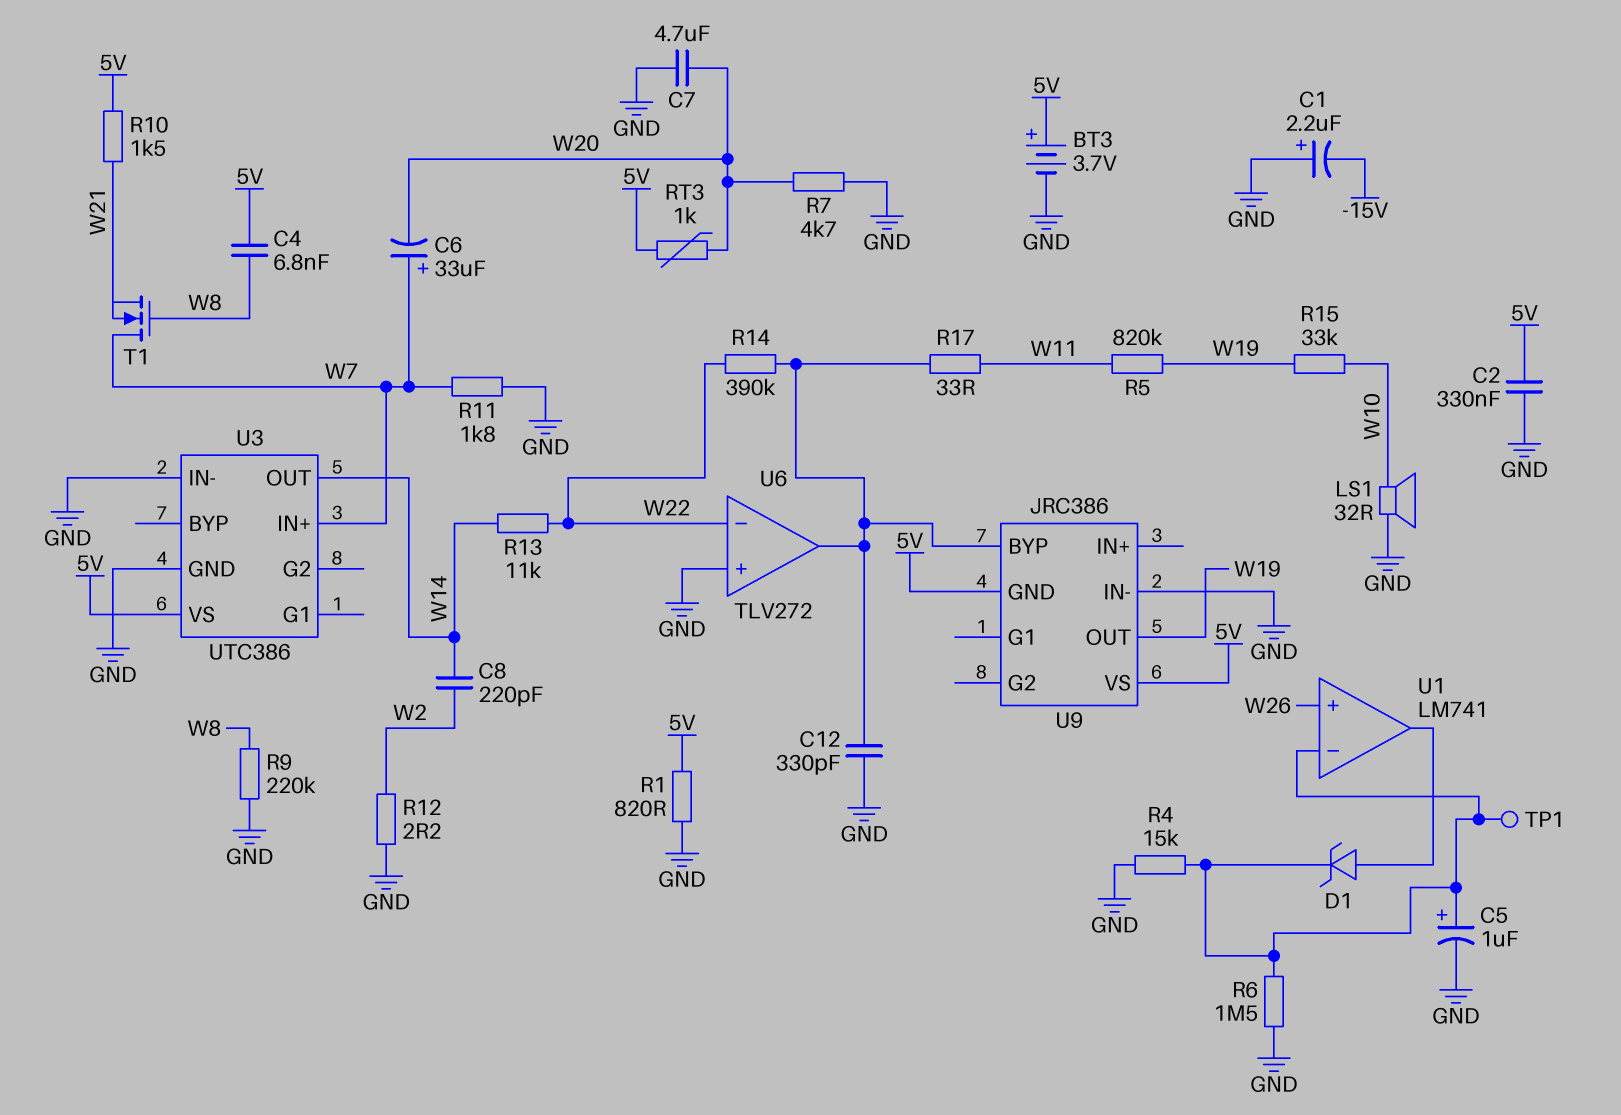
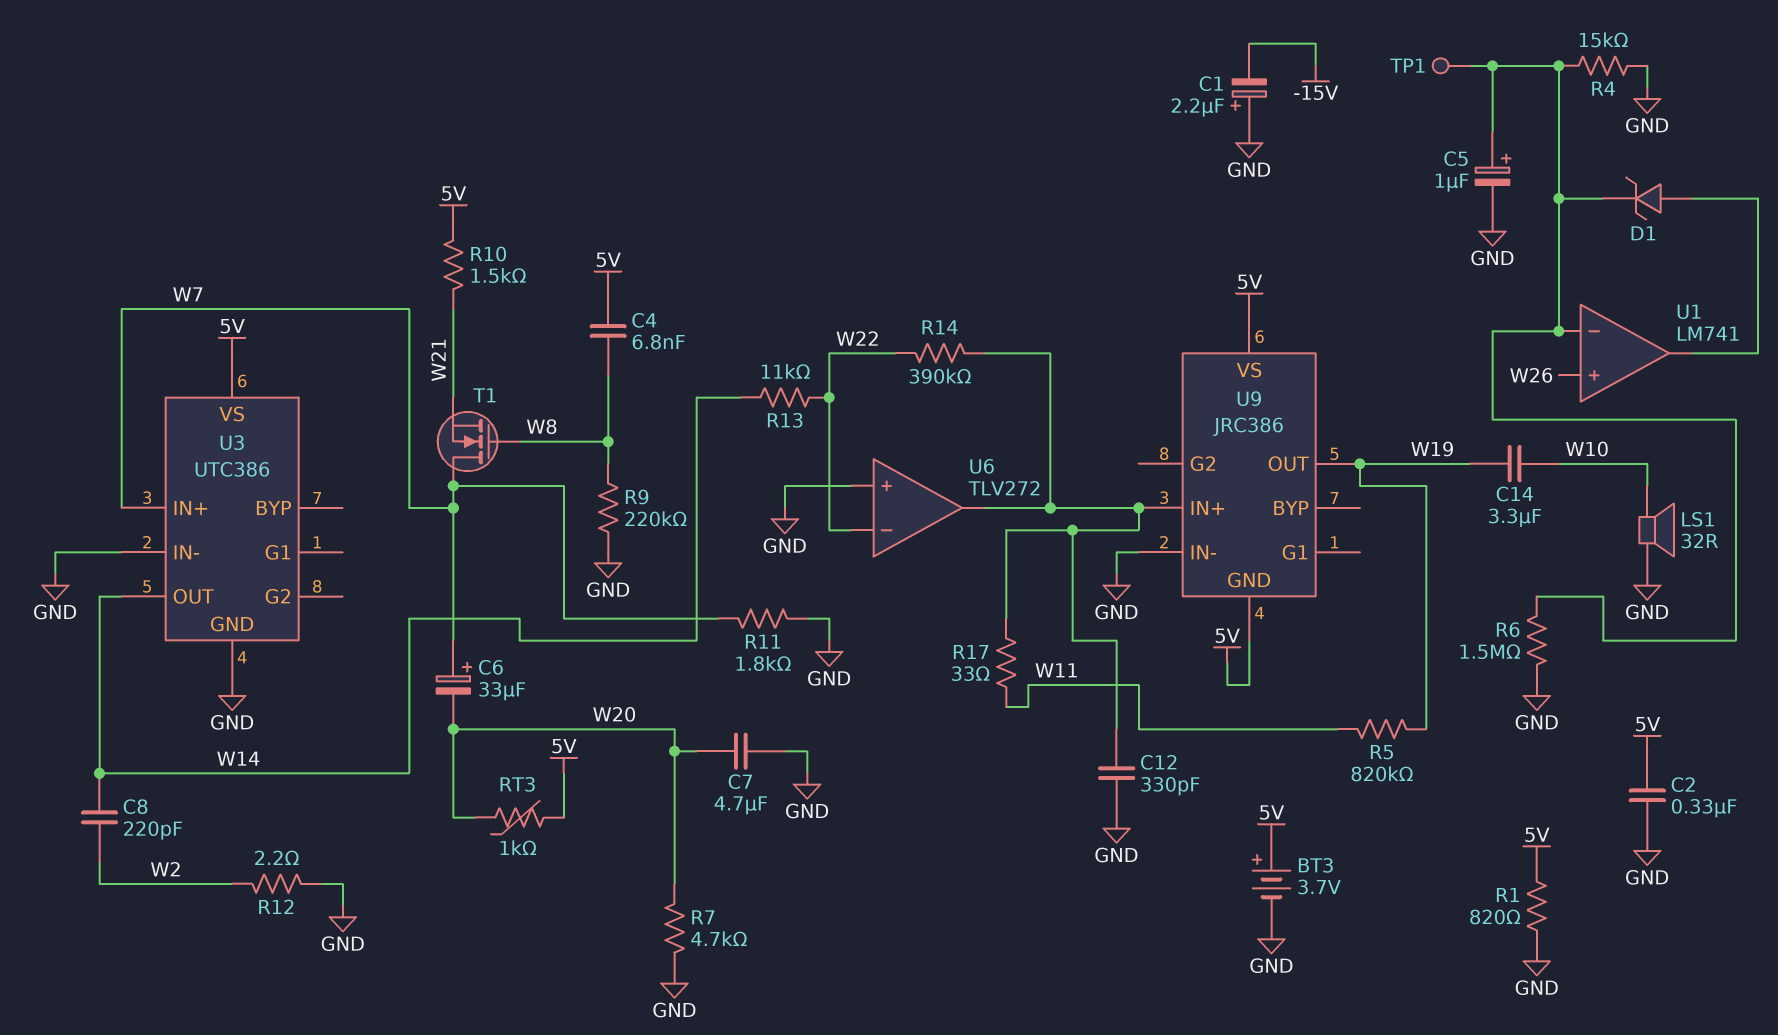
C14: none -> 3.3uF (W10, W19)
R15: 33k (W10, W19) -> none
U9 pin BYP: U6/out -> none
U9 pin IN+: none -> U6/out

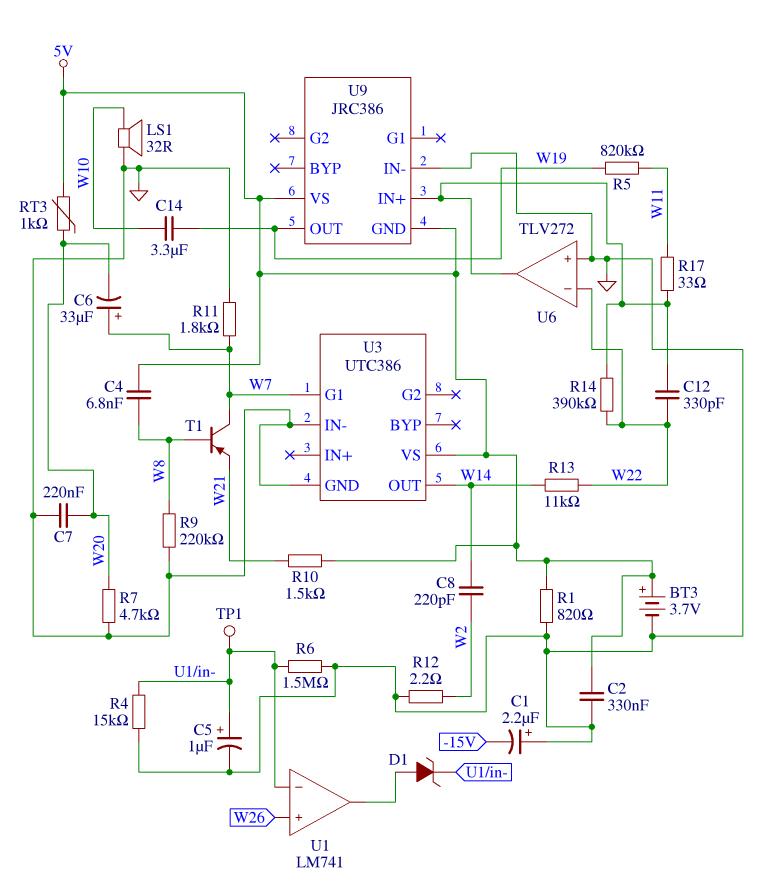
C7: 4.7uF (GND, W20) -> 220nF (GND, W20)
C12: 330pF (GND, U6/out) -> 330pF (U6/out, W22)
T1: NMOS (G W8, D W7, S W21) -> PNP (B W8, C W7, E W21)
U3 pin G1: none -> W7
U3 pin IN+: W7 -> none

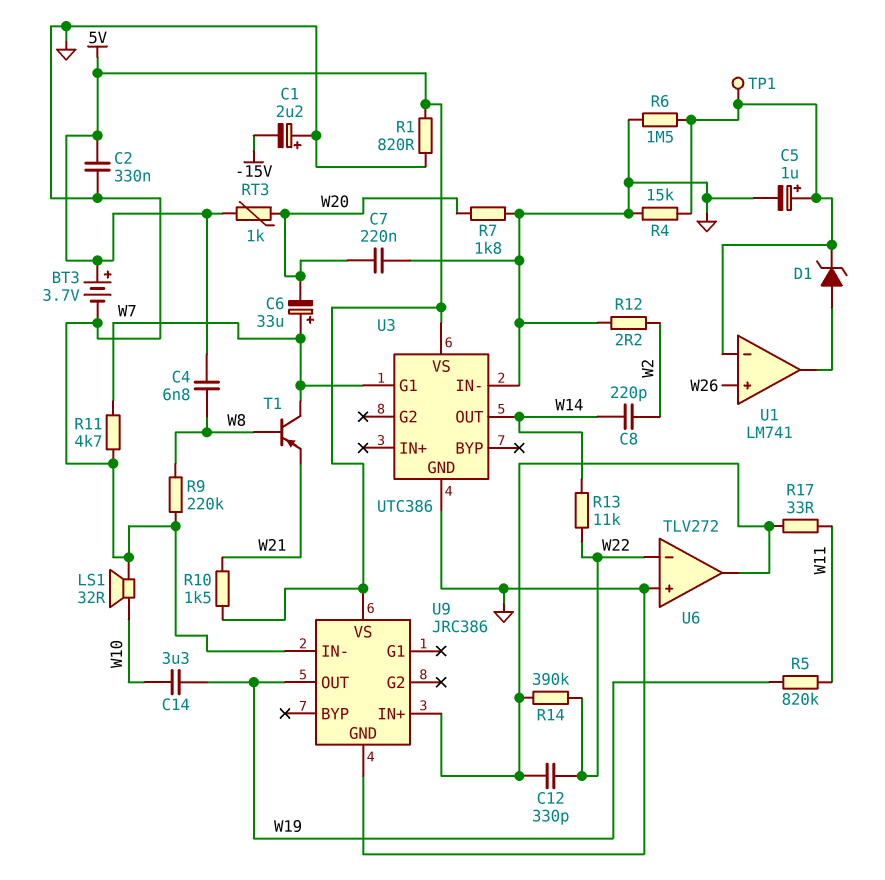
R7: 4.7k (GND, W20) -> 1.8k (GND, W20)
R11: 1.8k (GND, W7) -> 4.7k (GND, W7)
U9 pin GND: 5V -> GND

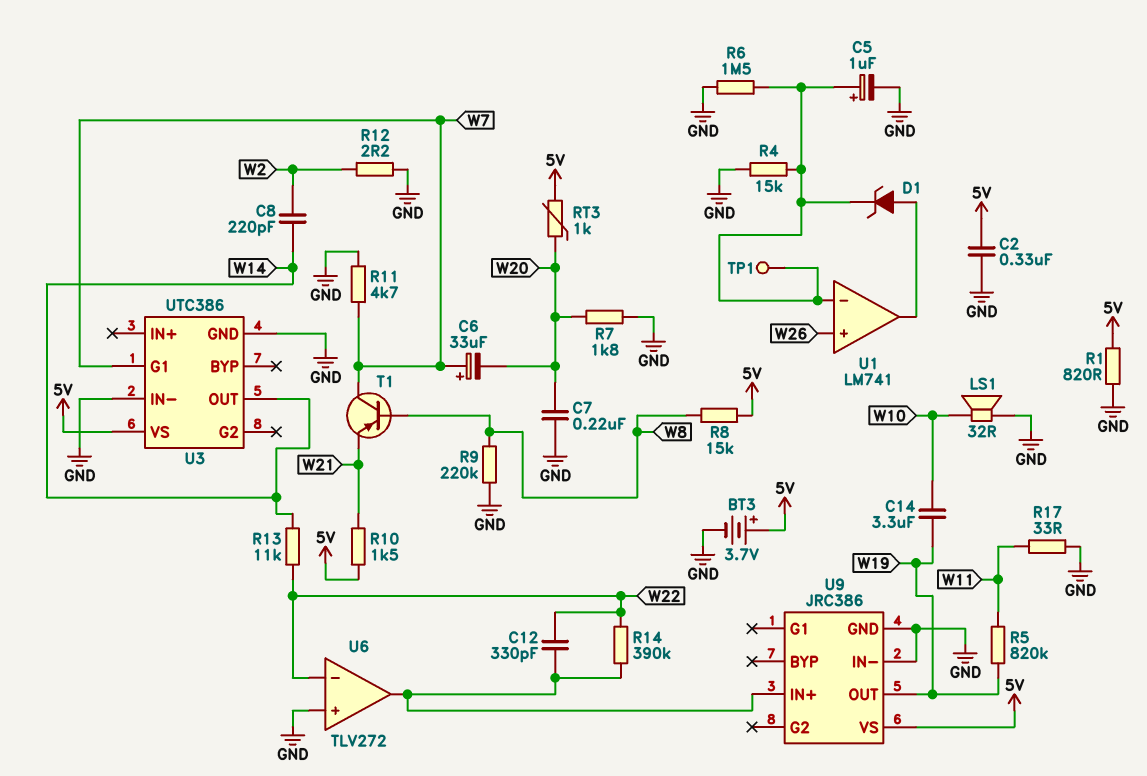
C1: 2.2uF (plus GND, minus -15V) -> none
C4: 6.8nF (5V, W8) -> none
R8: none -> 15k (5V, W8)
R17: 33 (U6/out, W11) -> 33 (GND, W11)

